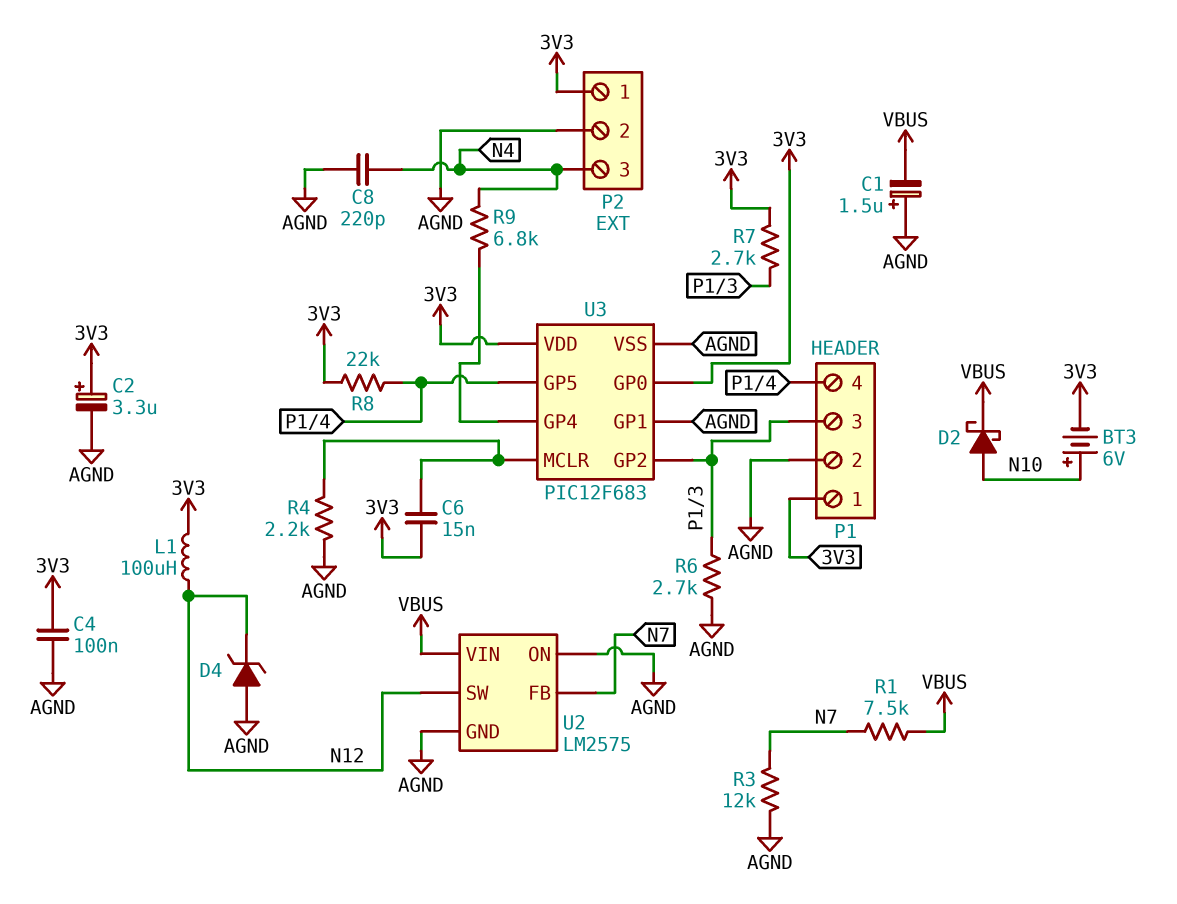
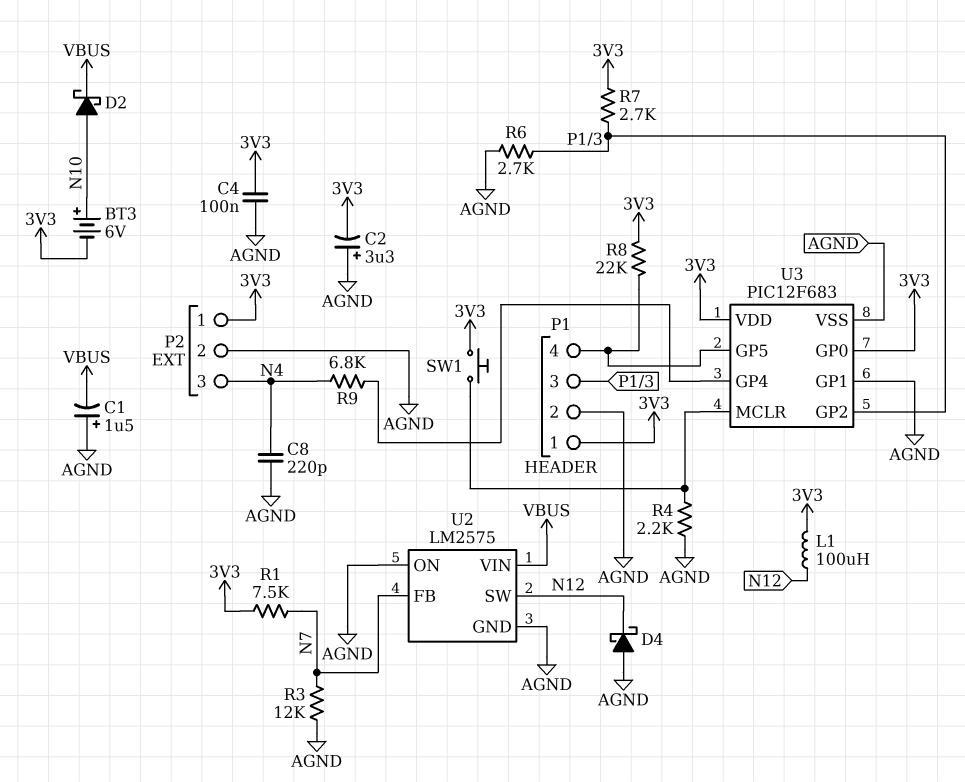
C2: 3.3uF (plus 3V3, minus AGND) -> 3.3uF (plus AGND, minus 3V3)
C6: 15nF (3V3, U3/MCLR) -> none
D4: zener (A AGND, K N12) -> schottky (A AGND, K N12)
R1: 7.5k (N7, VBUS) -> 7.5k (3V3, N7)
SW1: none -> button (3V3, U3/MCLR)

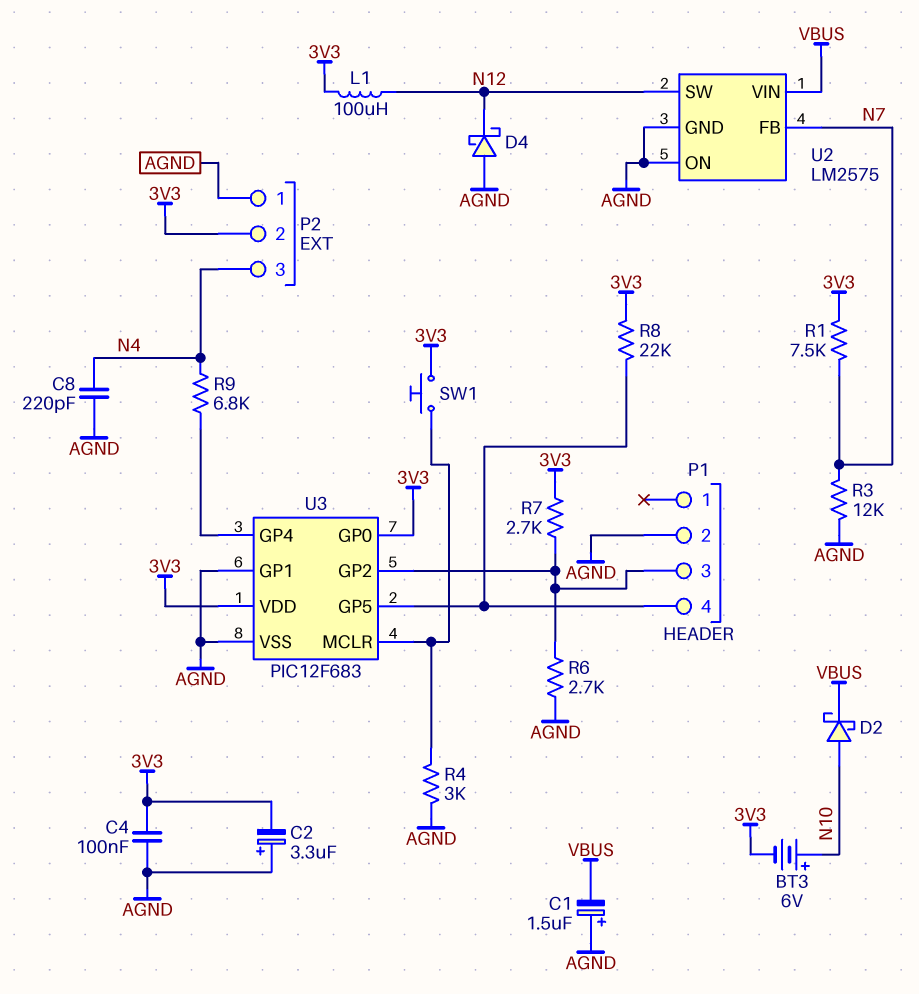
P1 pin 1: 3V3 -> none
P2 pin 1: 3V3 -> AGND
P2 pin 2: AGND -> 3V3
R4: 2.2k (AGND, U3/MCLR) -> 3k (AGND, U3/MCLR)

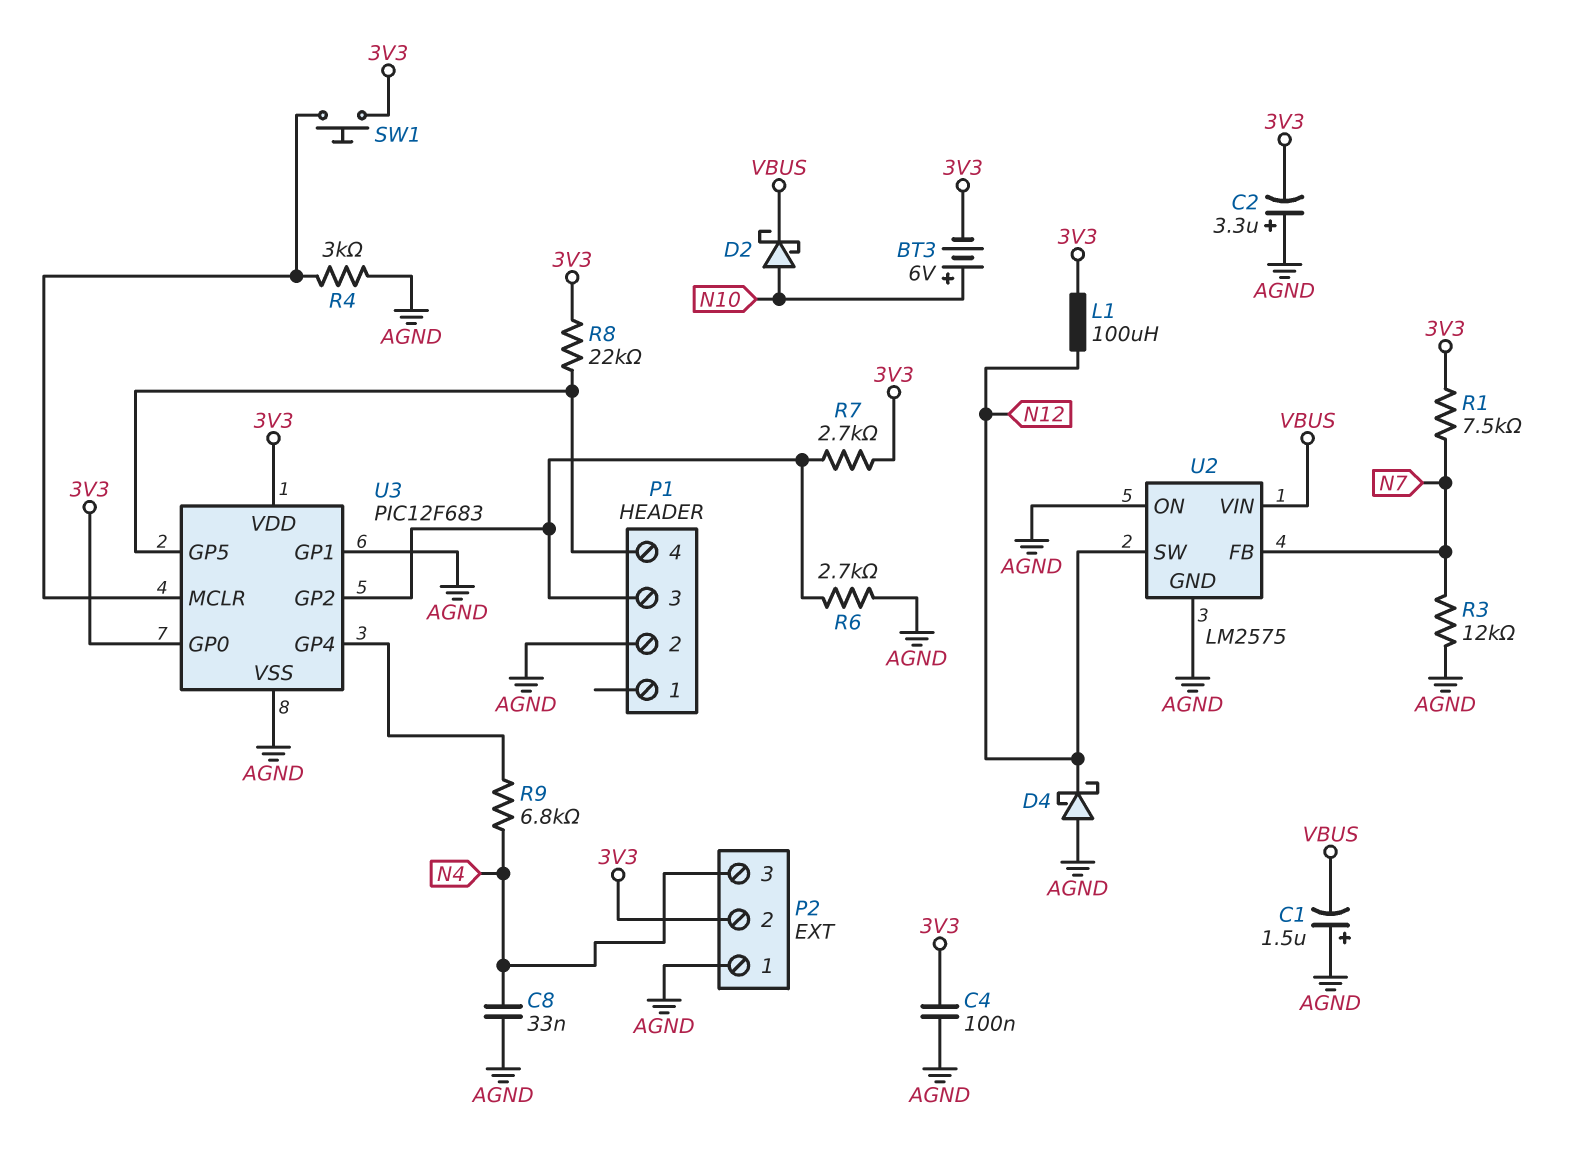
C8: 220pF (AGND, N4) -> 33nF (AGND, N4)

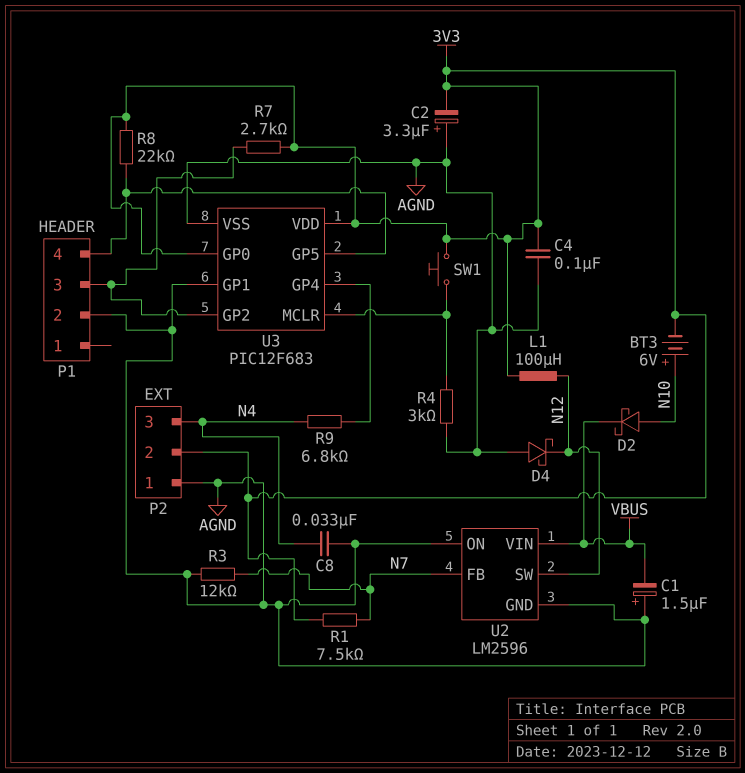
R6: 2.7k (AGND, P1/3) -> none
U2: LM2575 -> LM2596

